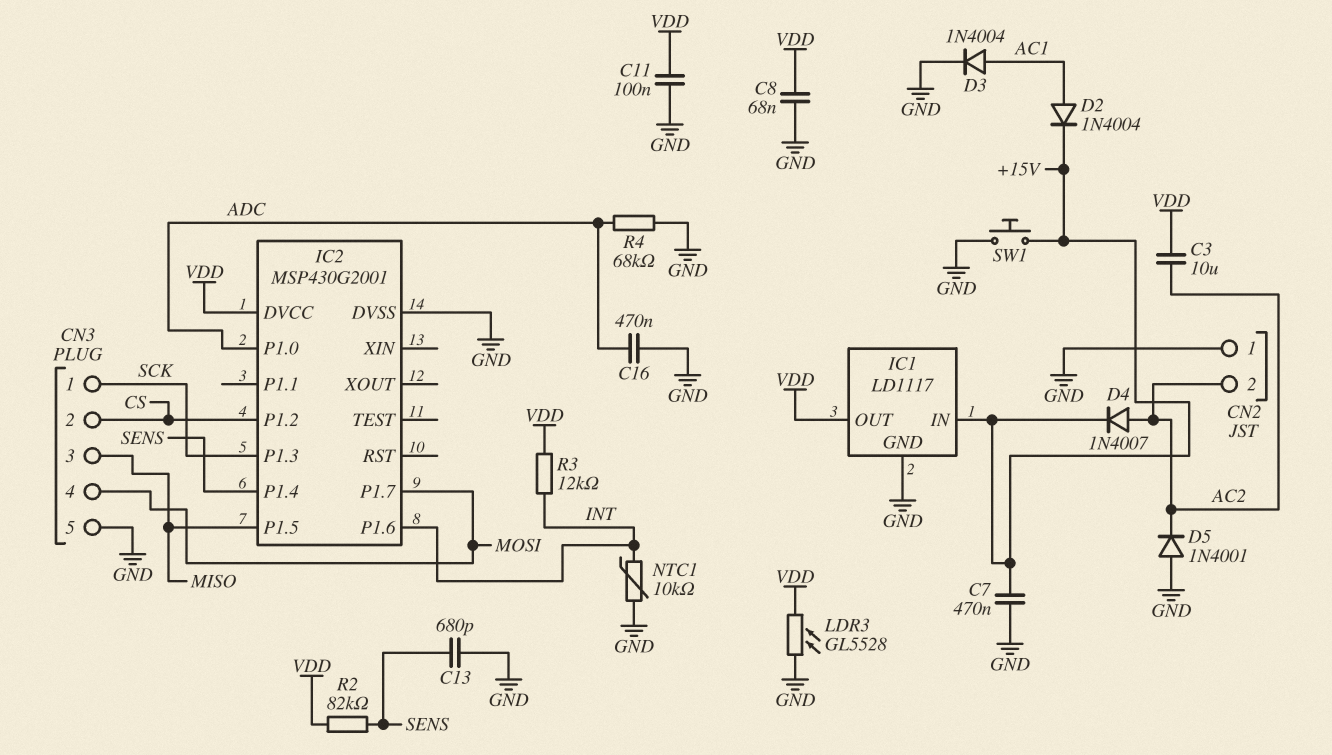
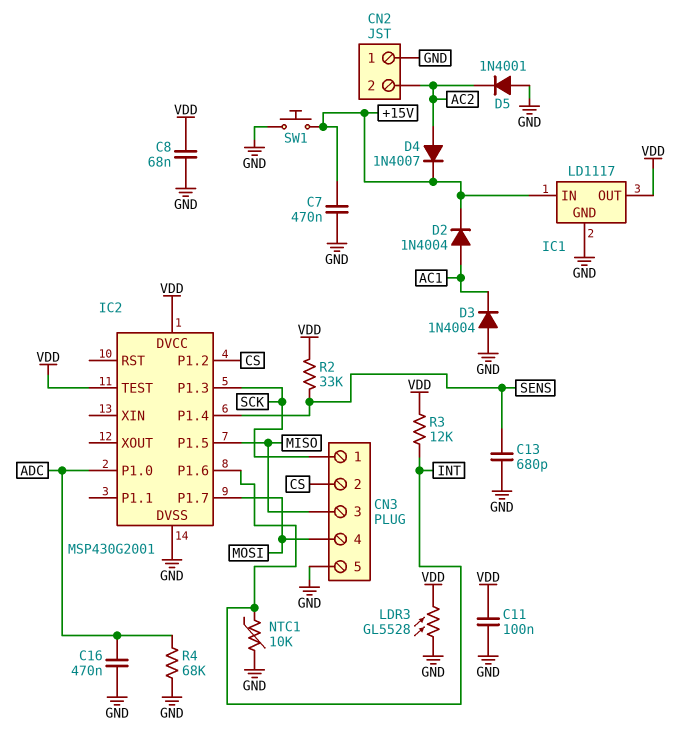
C3: 10uF (AC2, VDD) -> none
D3: diode 1N4004 (A AC1, K GND) -> diode 1N4004 (A GND, K AC1)
IC2 pin TEST: none -> VDD
R2: 82k (SENS, VDD) -> 33k (SENS, VDD)

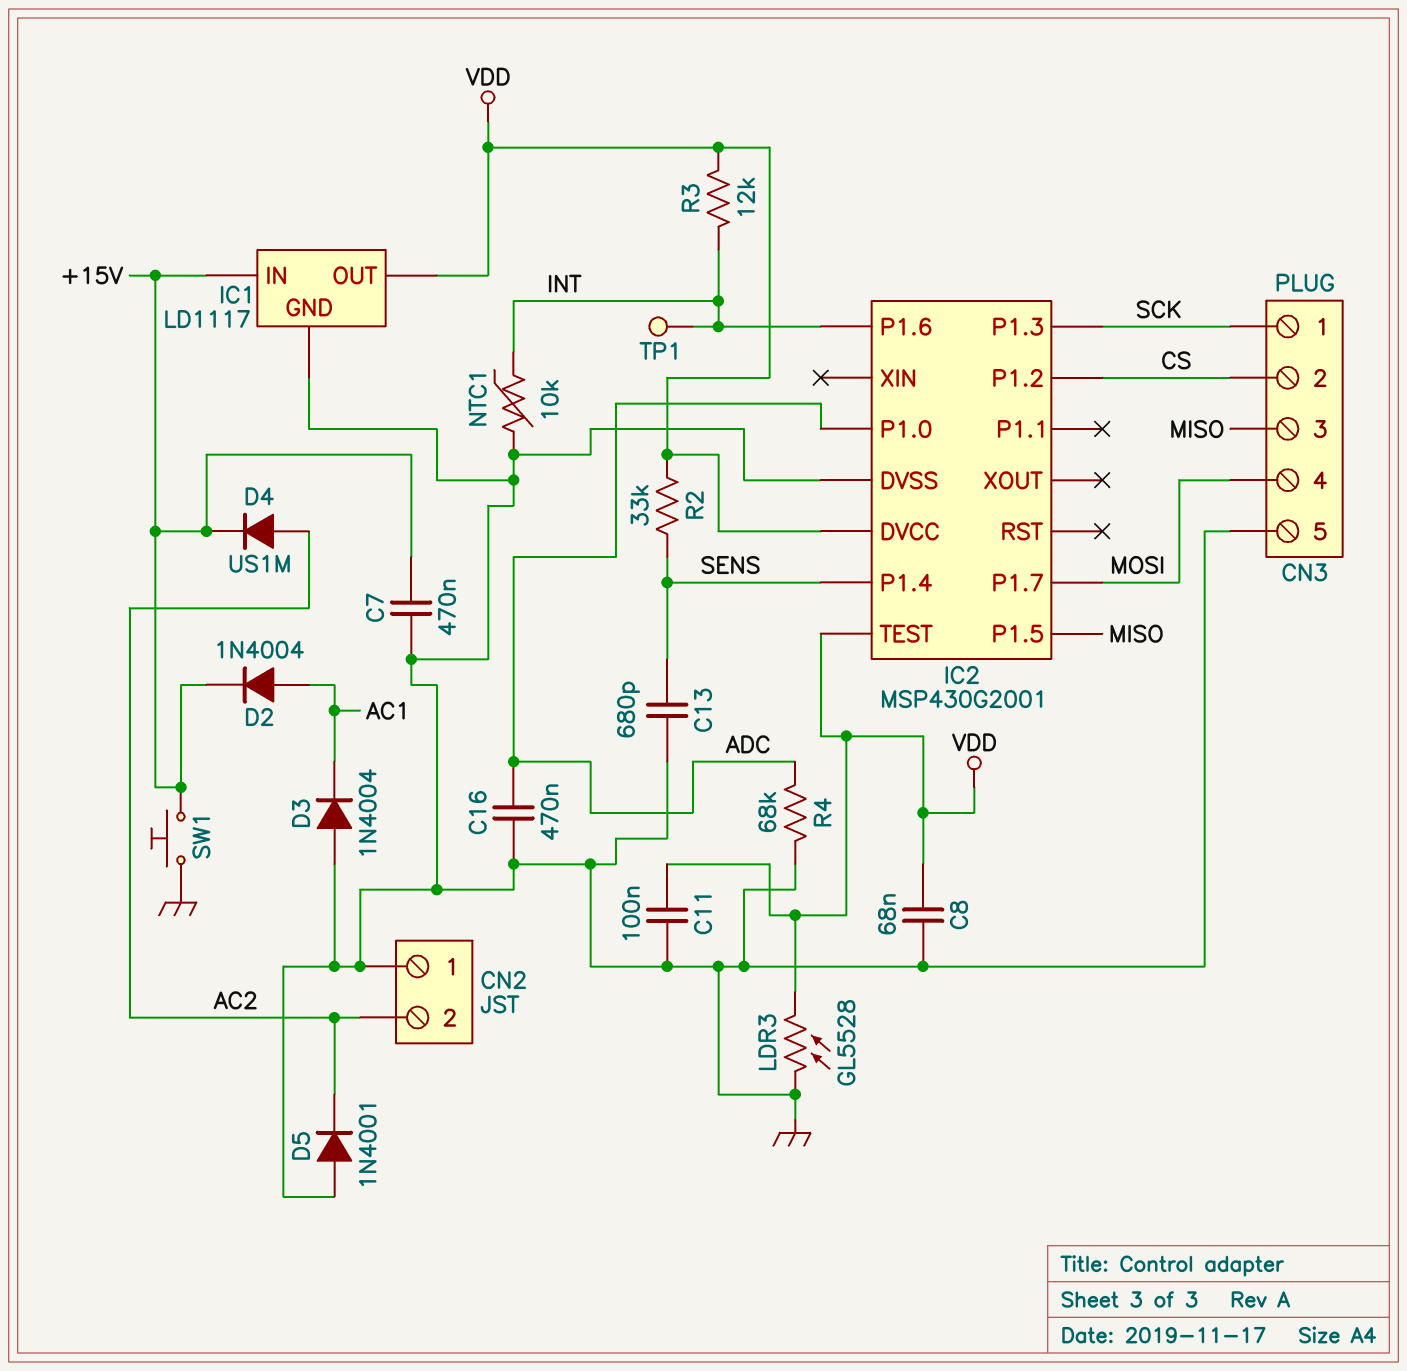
D4: diode 1N4007 (A AC2, K +15V) -> diode US1M (A AC2, K +15V)
TP1: none -> test point (INT)

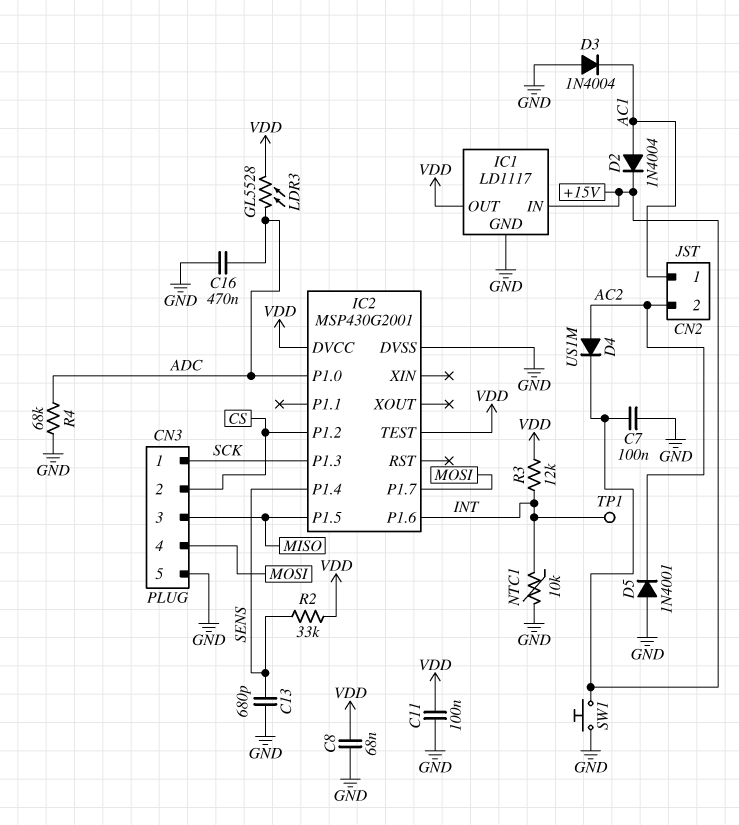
C7: 470nF (+15V, GND) -> 100nF (+15V, GND)
CN2 pin 1: GND -> AC1
LDR3: GL5528 (GND, VDD) -> GL5528 (ADC, VDD)

